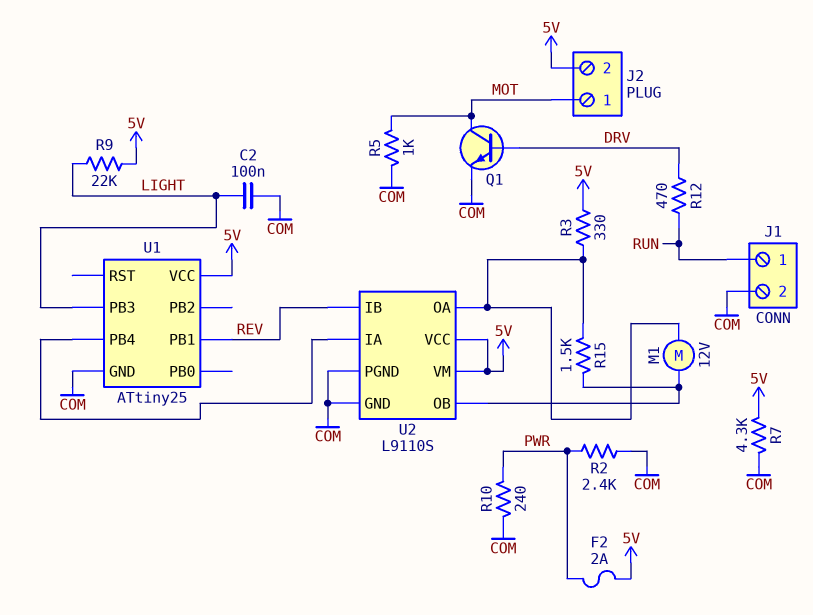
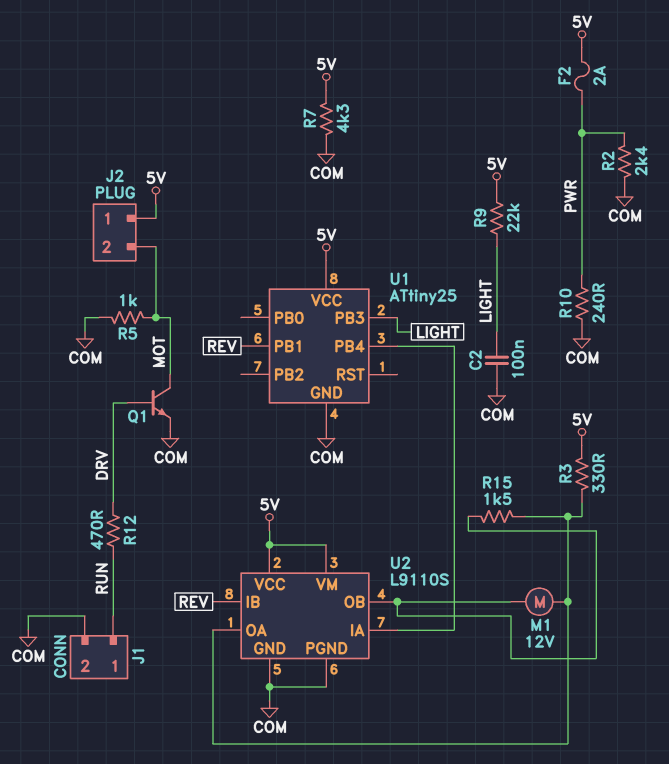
J2 pin 1: MOT -> 5V
J2 pin 2: 5V -> MOT

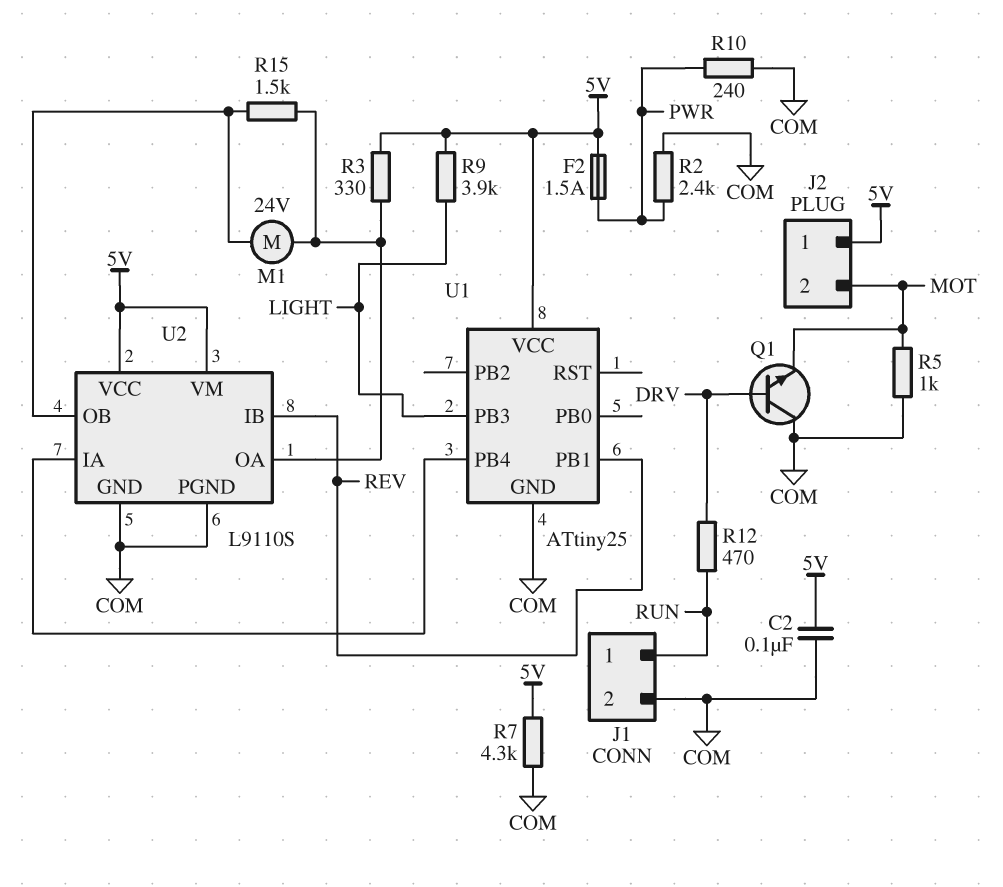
C2: 100nF (COM, LIGHT) -> 100nF (5V, COM)
F2: 2A (5V, PWR) -> 1.5A (5V, PWR)
M1: motor 12V (U2/OA, U2/OB) -> motor 24V (U2/OA, U2/OB)
Q1: NPN (B DRV, C MOT, E COM) -> NPN (B DRV, C COM, E MOT)
R9: 22k (5V, LIGHT) -> 3.9k (5V, LIGHT)

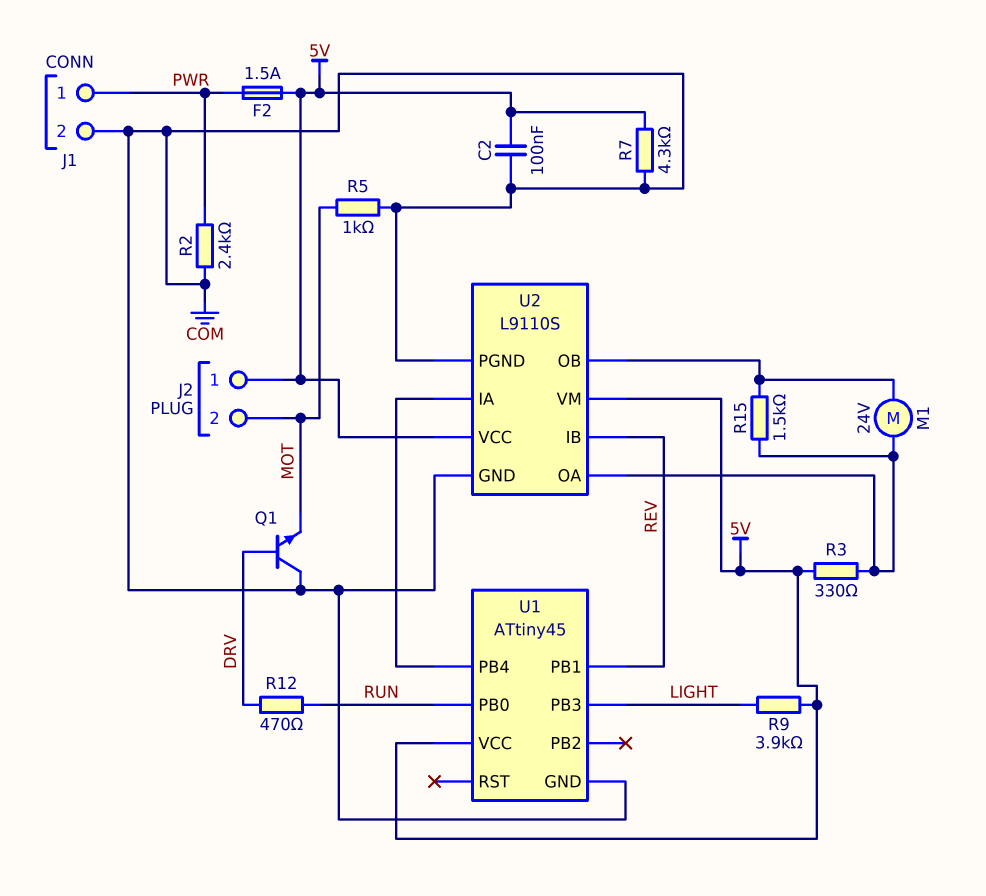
J1 pin 1: RUN -> PWR
R10: 240 (COM, PWR) -> none
U1: ATtiny25 -> ATtiny45
U1 pin PB0: none -> RUN

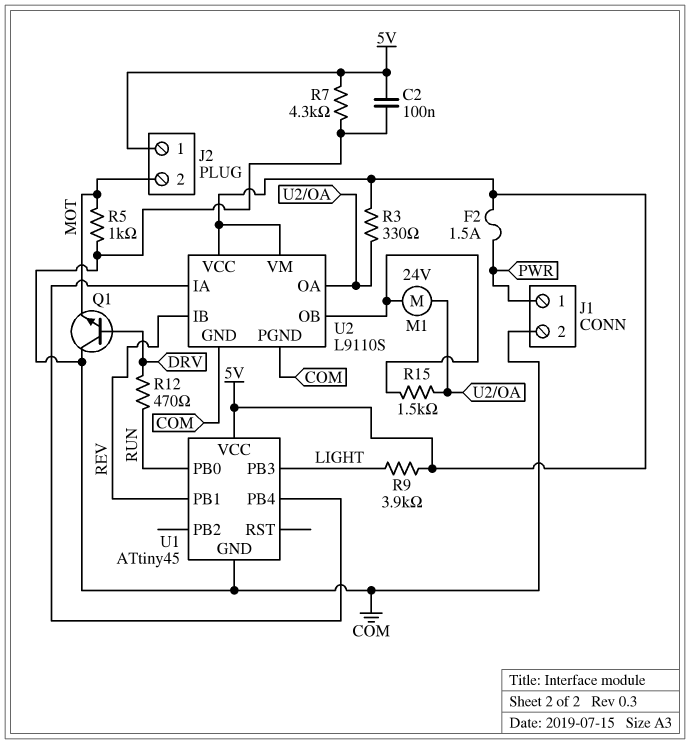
R2: 2.4k (COM, PWR) -> none

